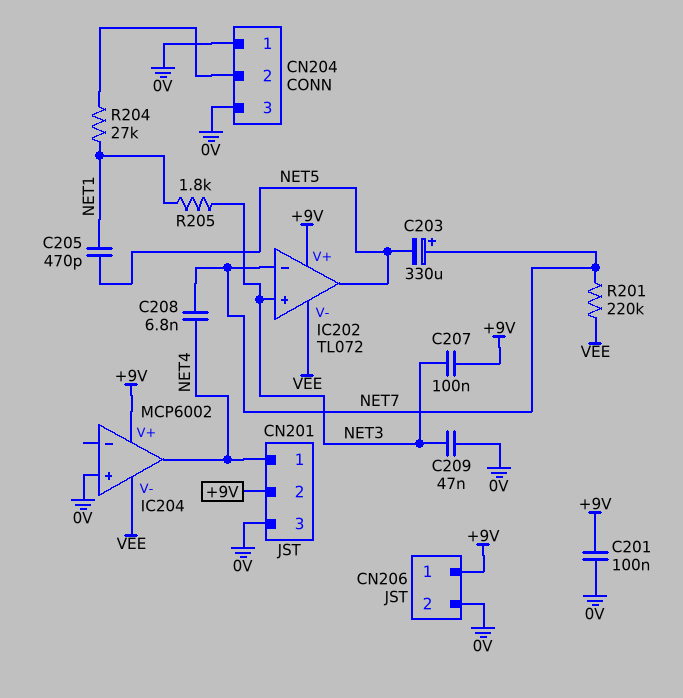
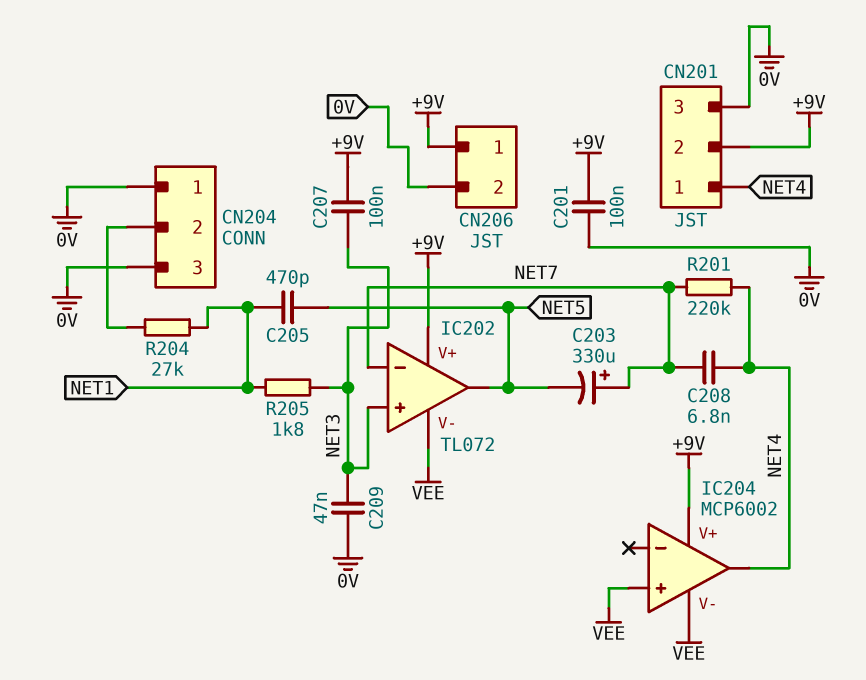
IC204 pin in+: 0V -> VEE
R201: 220k (NET7, VEE) -> 220k (NET4, NET7)

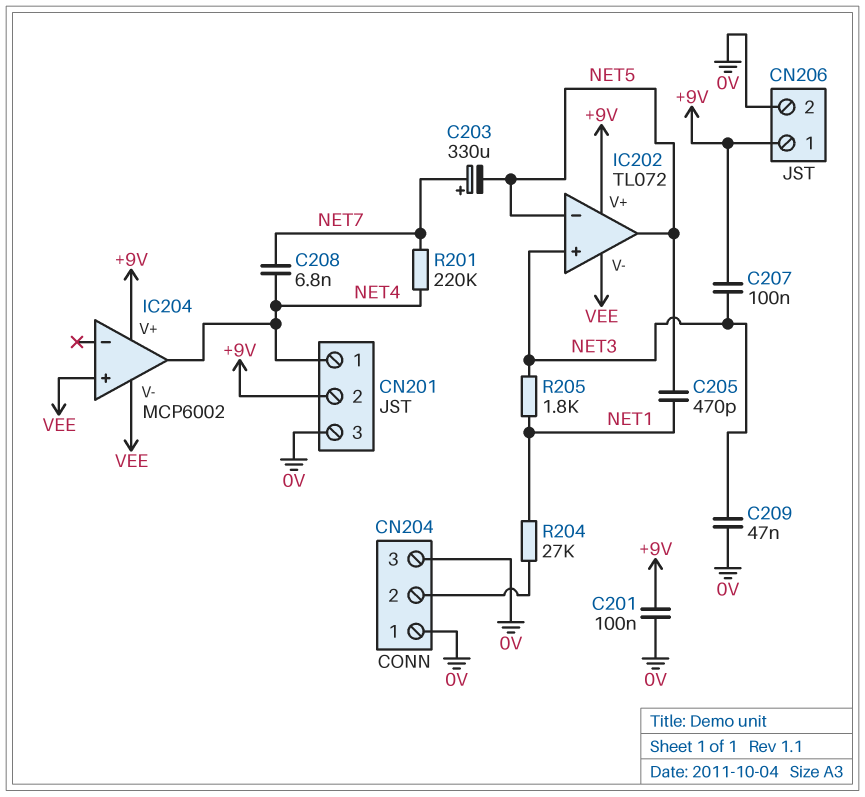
IC202 pin in-: NET7 -> NET5

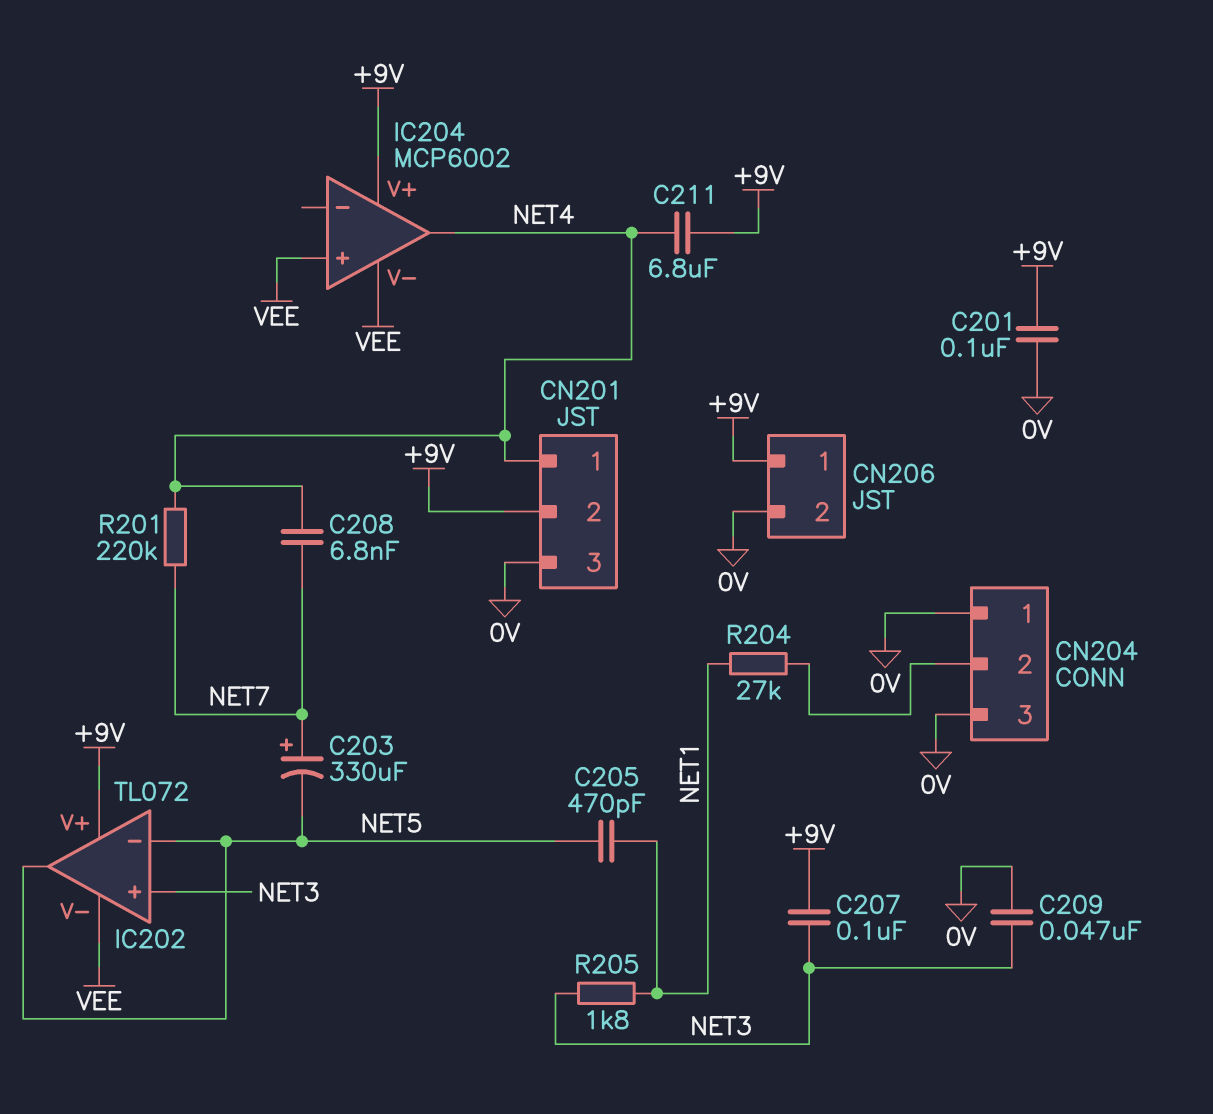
C211: none -> 6.8uF (+9V, NET4)

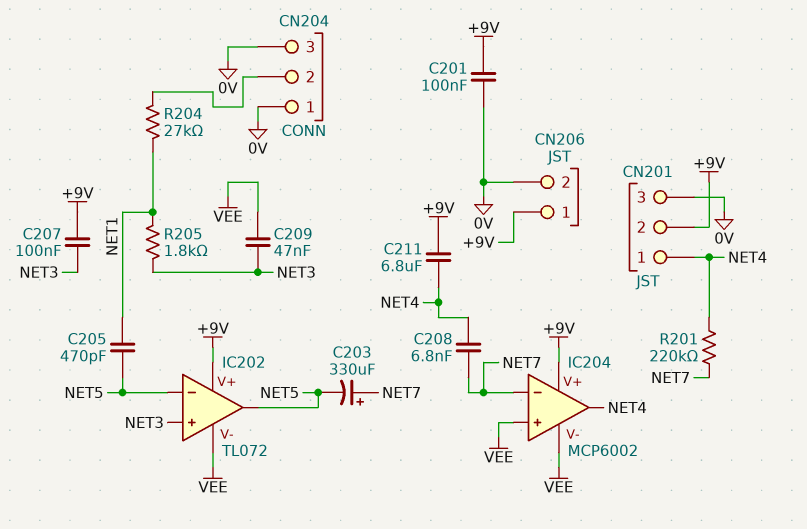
C209: 47nF (0V, NET3) -> 47nF (NET3, VEE)
IC204 pin in-: none -> NET7

